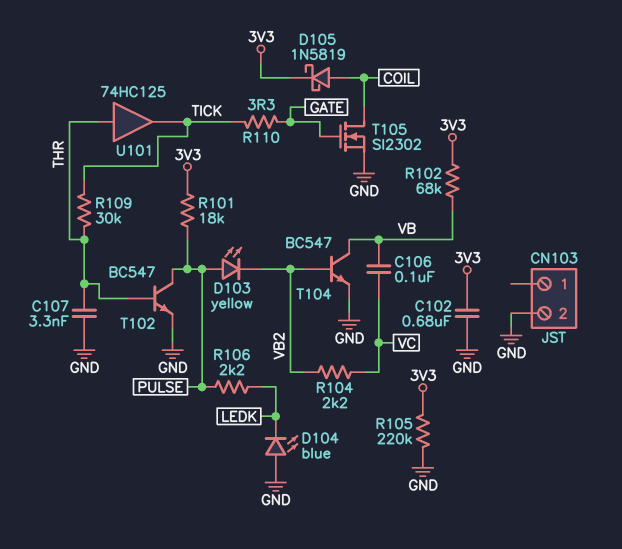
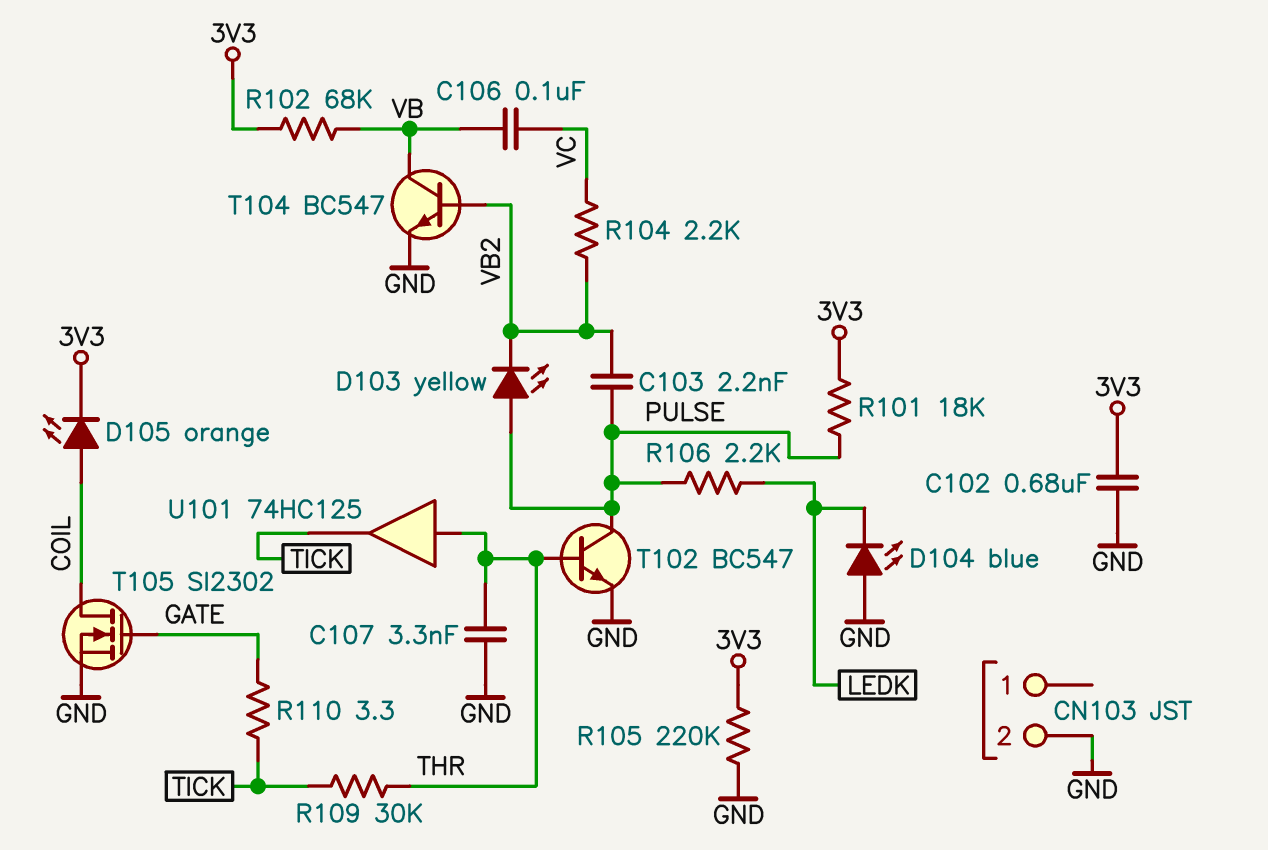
C103: none -> 2.2nF (PULSE, VB2)
D105: schottky 1N5819 (A COIL, K 3V3) -> LED orange (A COIL, K 3V3)

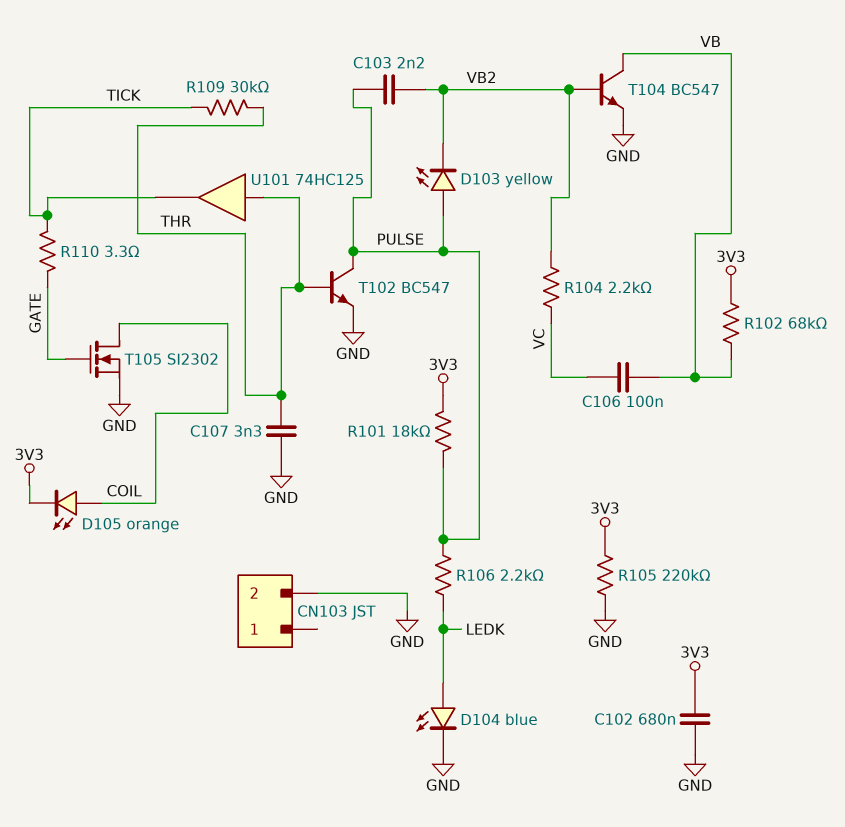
D104: LED blue (A GND, K LEDK) -> LED blue (A LEDK, K GND)

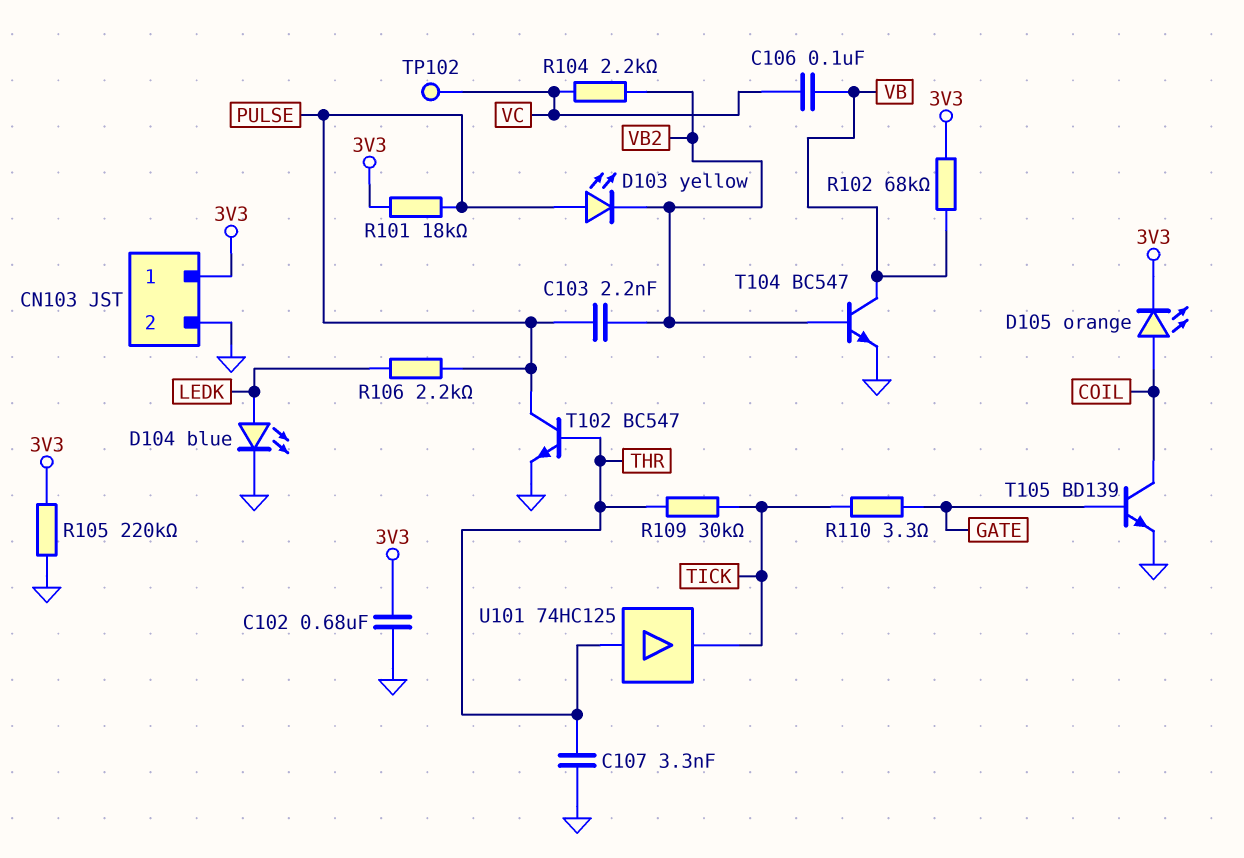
CN103 pin 1: none -> 3V3
T105: NMOS SI2302 (G GATE, D COIL, S GND) -> NPN BD139 (B GATE, C COIL, E GND)
TP102: none -> test point (VC)

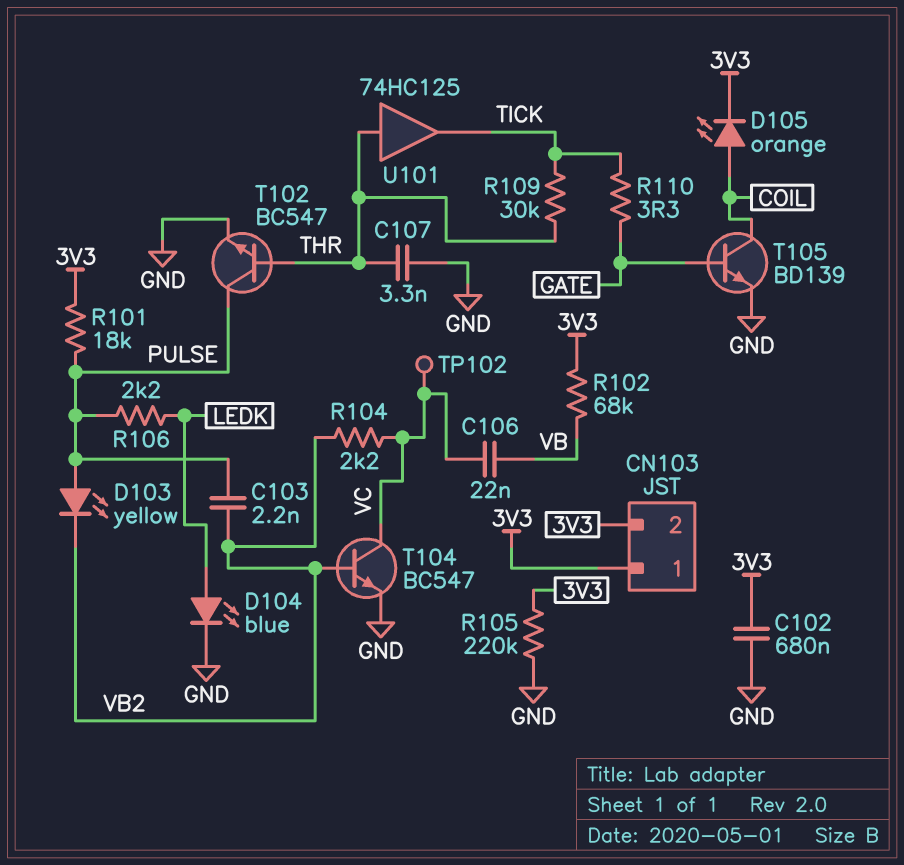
C106: 100nF (VB, VC) -> 22nF (VB, VC)
CN103 pin 2: GND -> 3V3
T104: NPN BC547 (B VB2, C VB, E GND) -> NPN BC547 (B VB2, C VC, E GND)

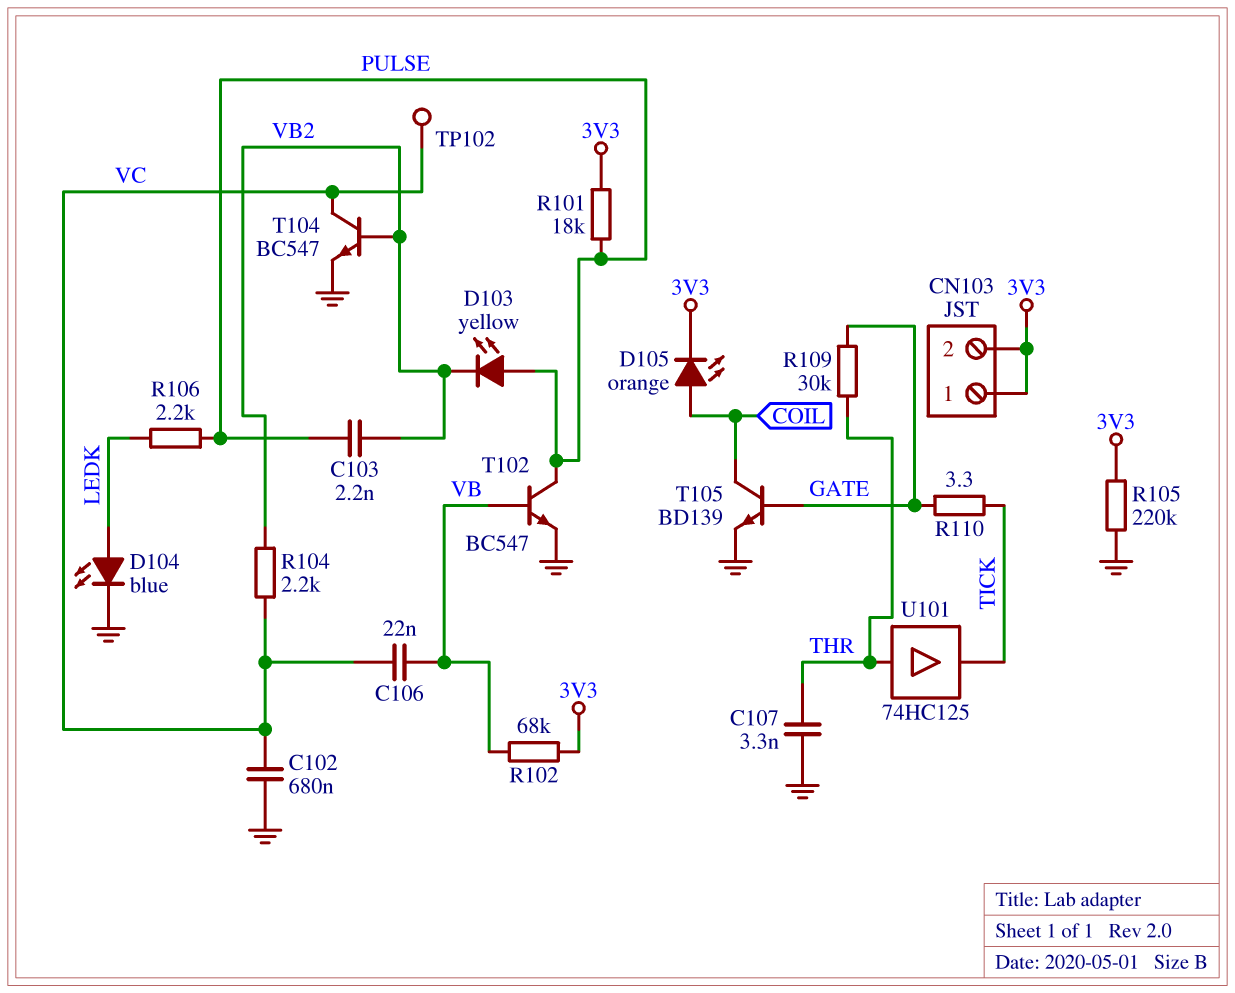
C102: 680nF (3V3, GND) -> 680nF (GND, VC)
R109: 30k (THR, TICK) -> 30k (GATE, THR)
T102: NPN BC547 (B THR, C PULSE, E GND) -> NPN BC547 (B VB, C PULSE, E GND)

